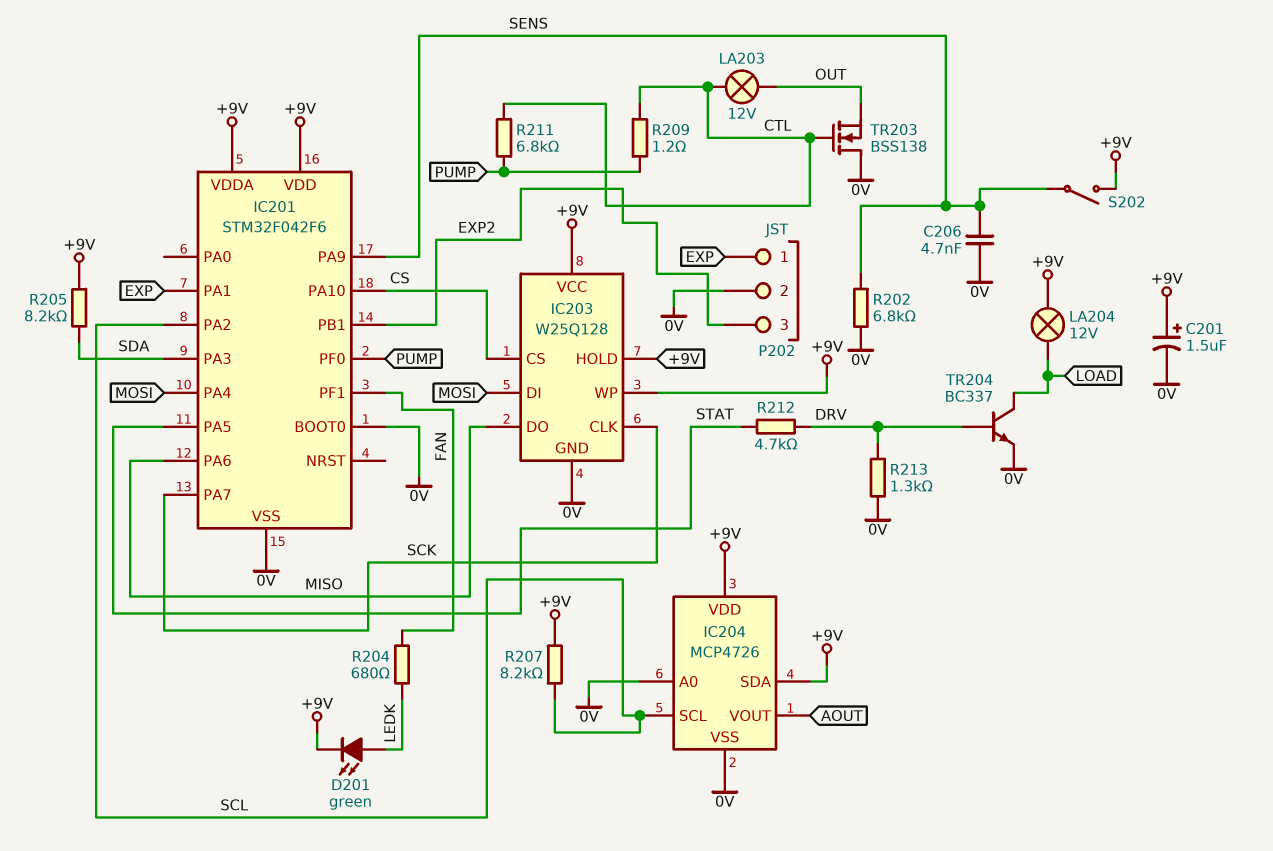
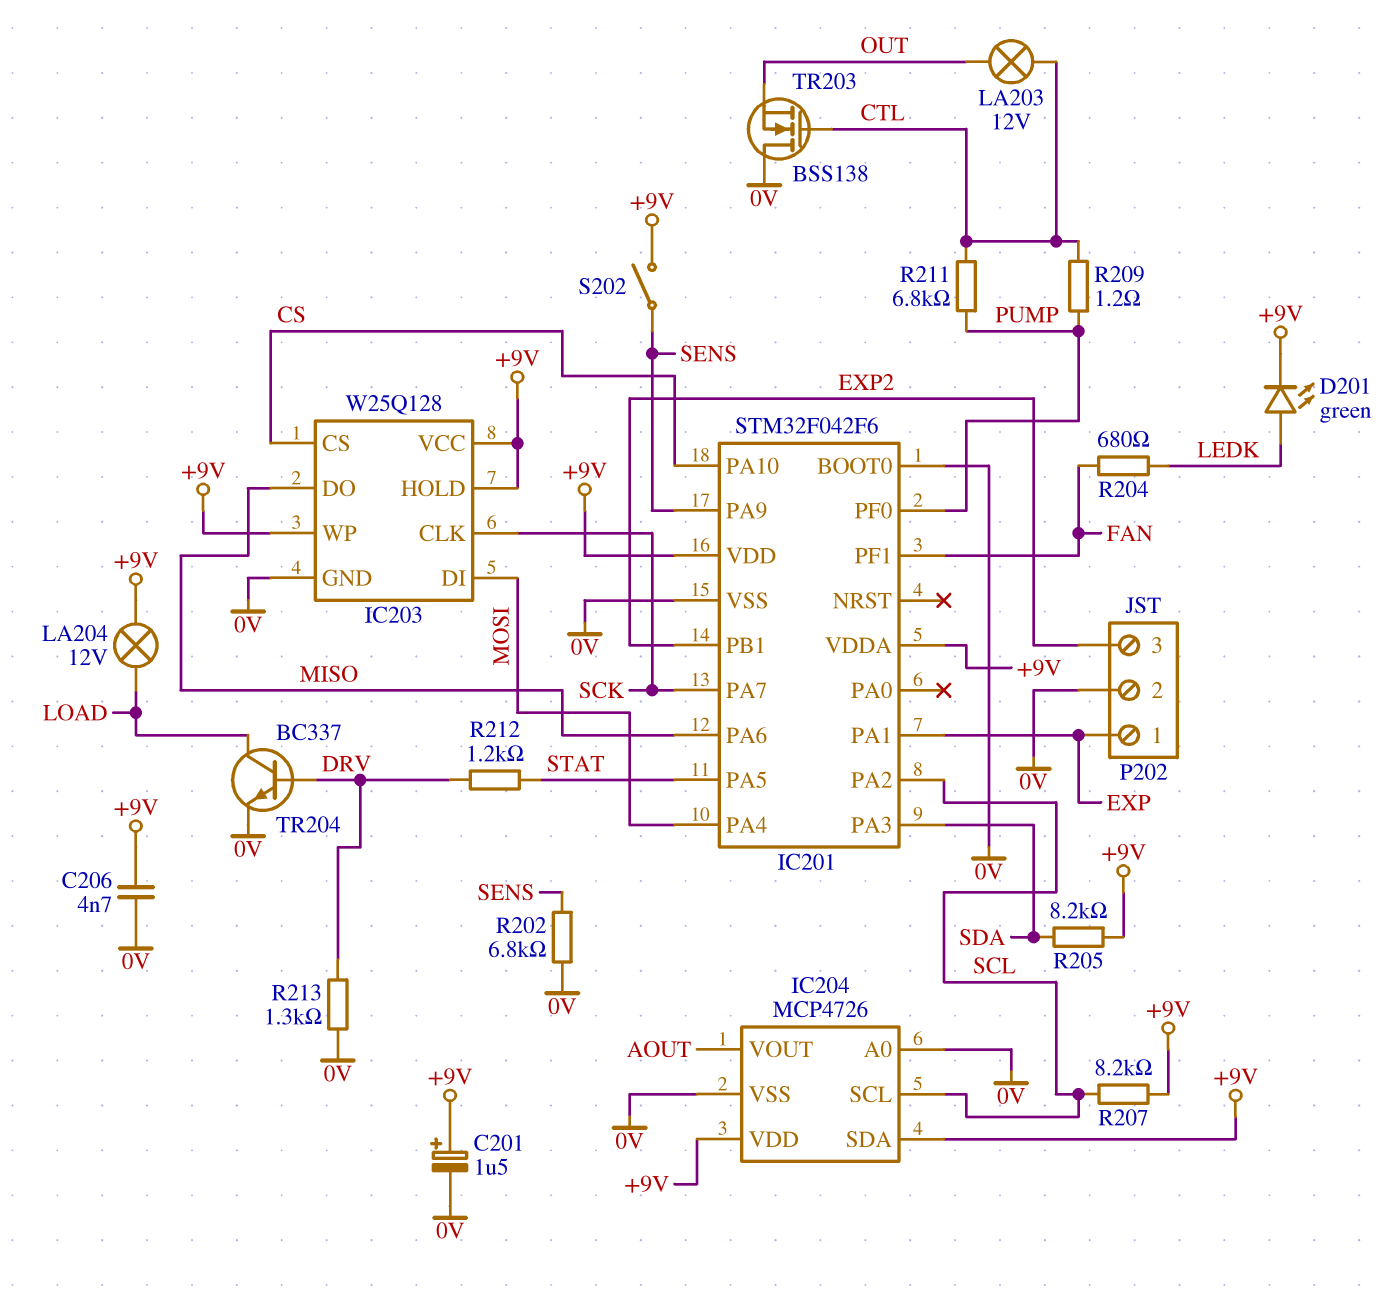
C206: 4.7nF (0V, SENS) -> 4.7nF (+9V, 0V)
R212: 4.7k (DRV, STAT) -> 1.2k (DRV, STAT)

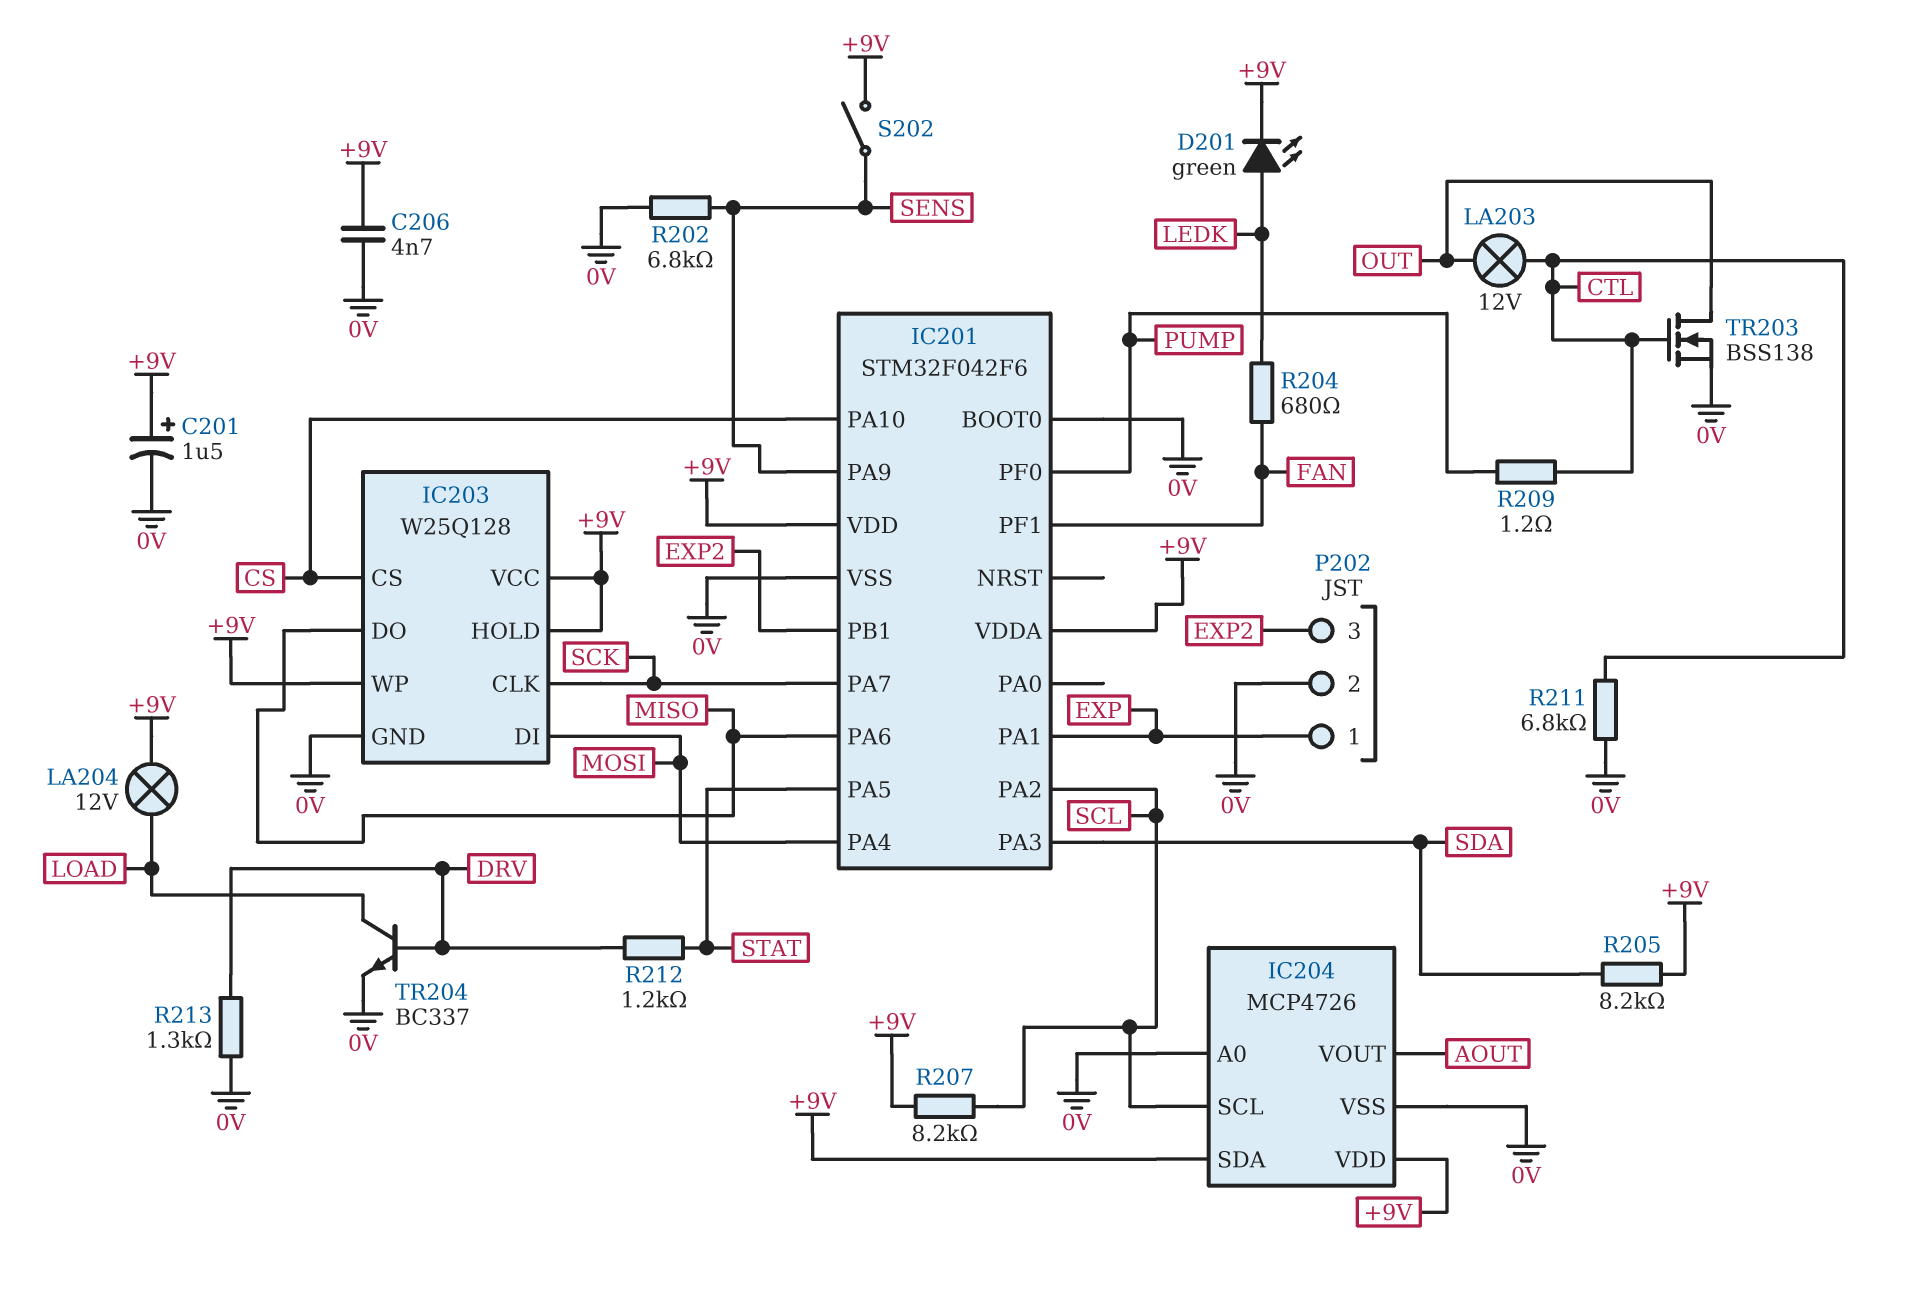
R211: 6.8k (CTL, PUMP) -> 6.8k (0V, CTL)
TR203: NMOS BSS138 (G CTL, D 0V, S OUT) -> NMOS BSS138 (G CTL, D OUT, S 0V)

